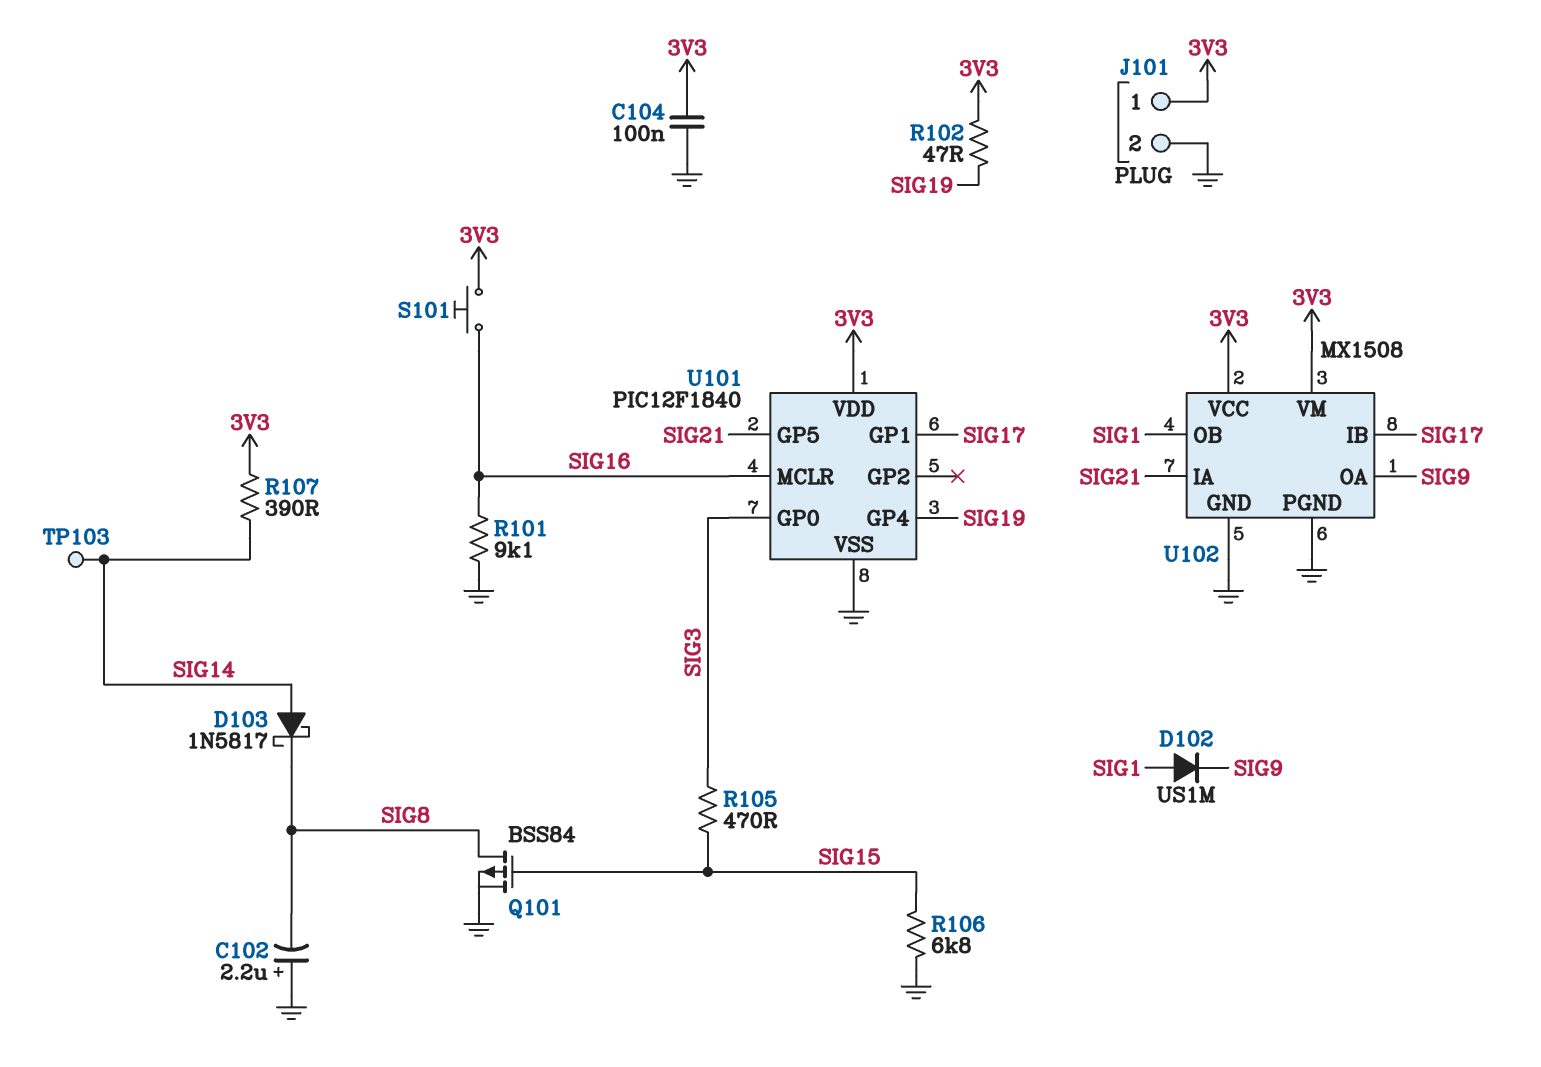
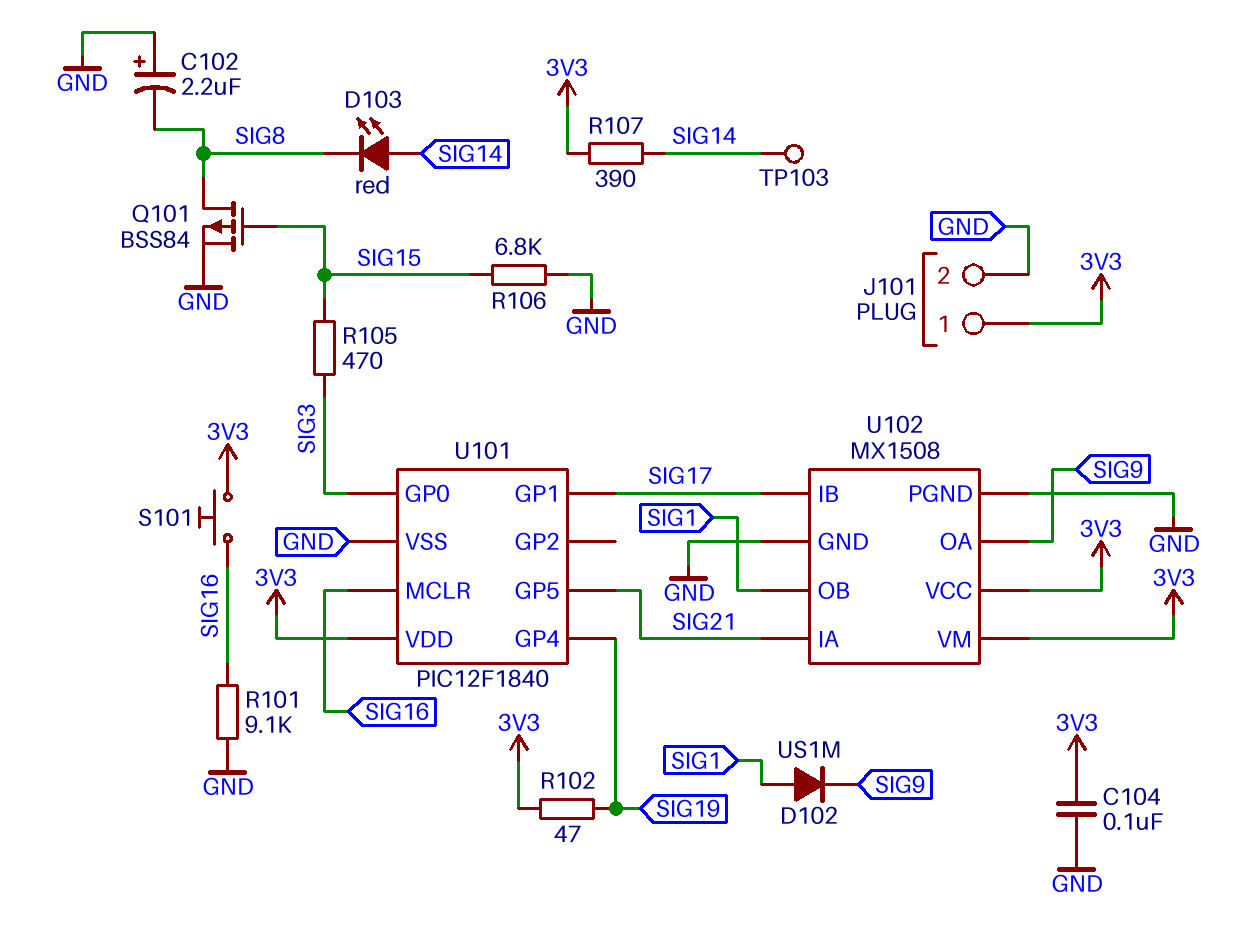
D103: schottky 1N5817 (A SIG14, K SIG8) -> LED red (A SIG14, K SIG8)

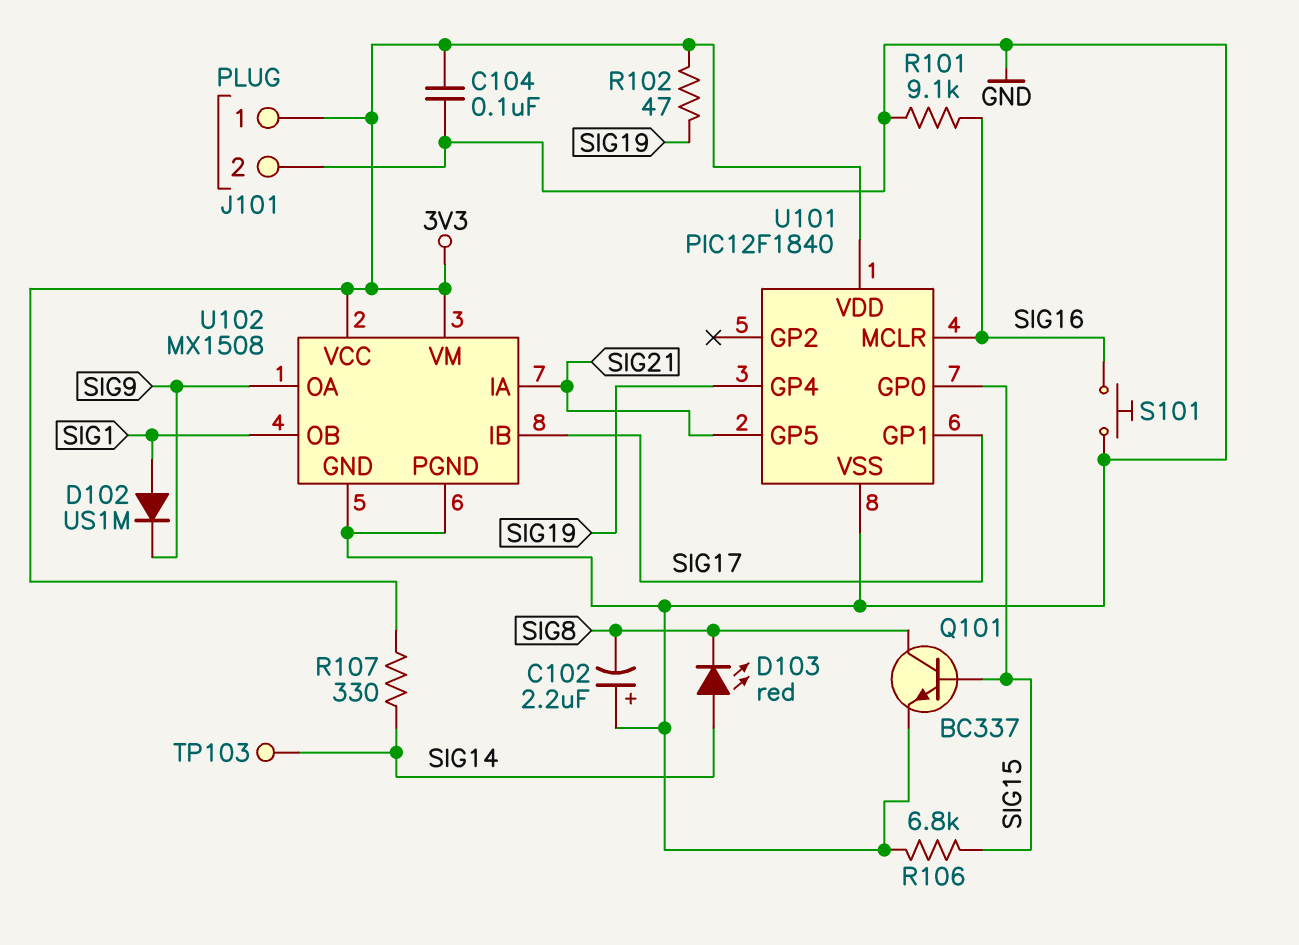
Q101: PMOS BSS84 (G SIG15, D SIG8, S GND) -> NPN BC337 (B SIG15, C SIG8, E GND)
R105: 470 (SIG3, SIG15) -> none
R107: 390 (3V3, SIG14) -> 330 (3V3, SIG14)
S101: button (3V3, SIG16) -> button (GND, SIG16)
U101 pin GP0: SIG3 -> SIG15

